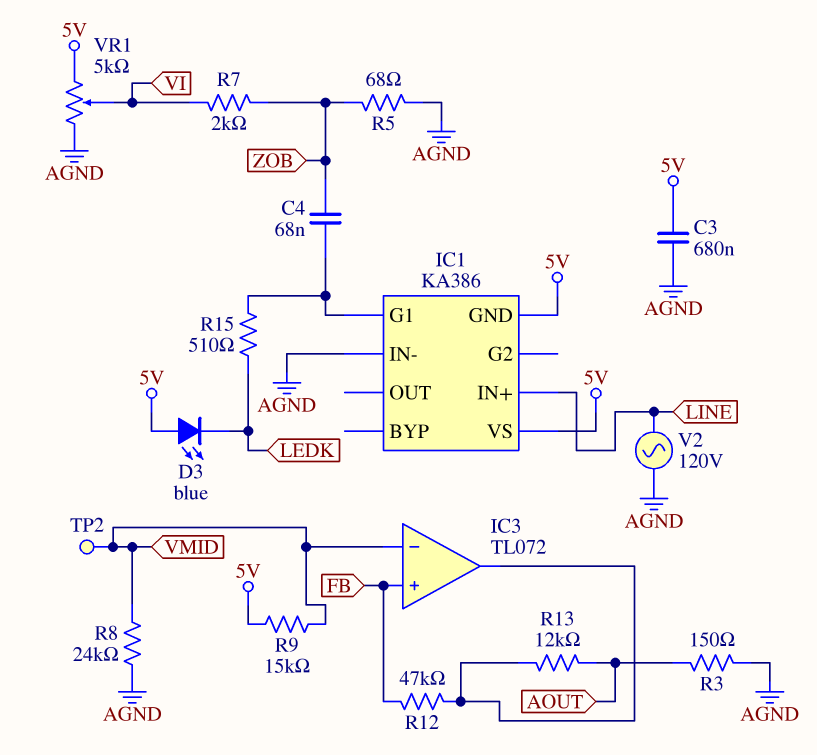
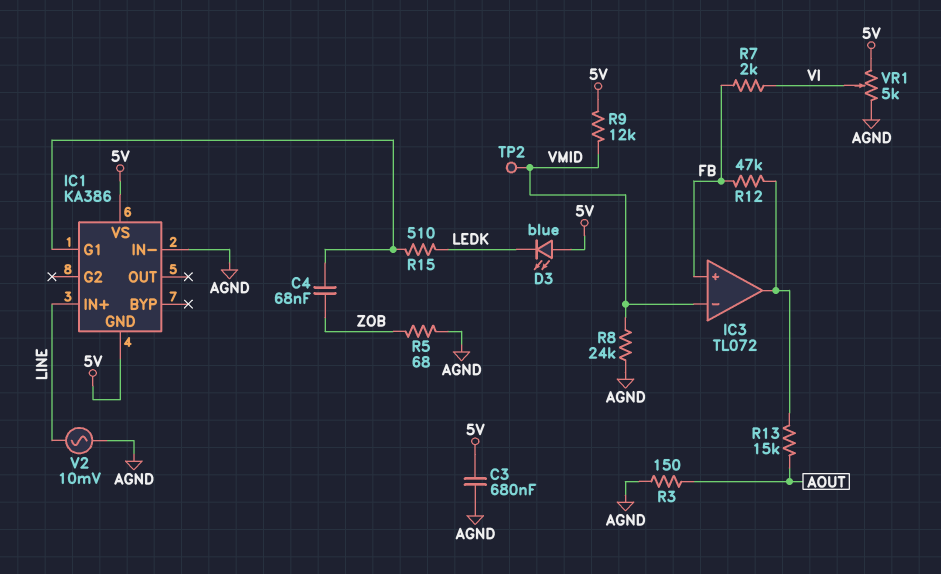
R7: 2k (VI, ZOB) -> 2k (FB, VI)
R9: 15k (5V, VMID) -> 12k (5V, VMID)
R13: 12k (AOUT, IC3/out) -> 15k (AOUT, IC3/out)
V2: AC 120V (AGND, LINE) -> AC 10mV (AGND, LINE)

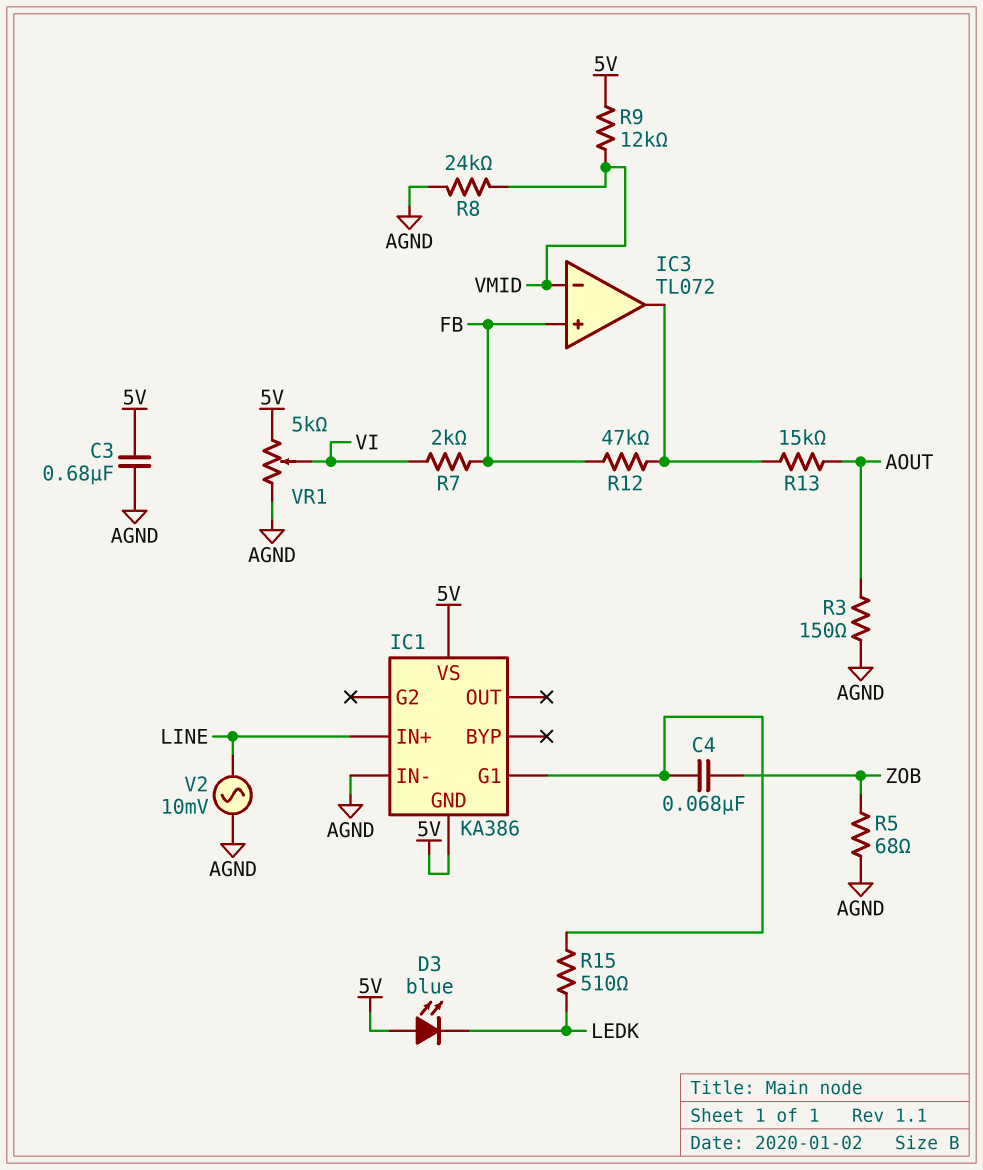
TP2: test point (VMID) -> none

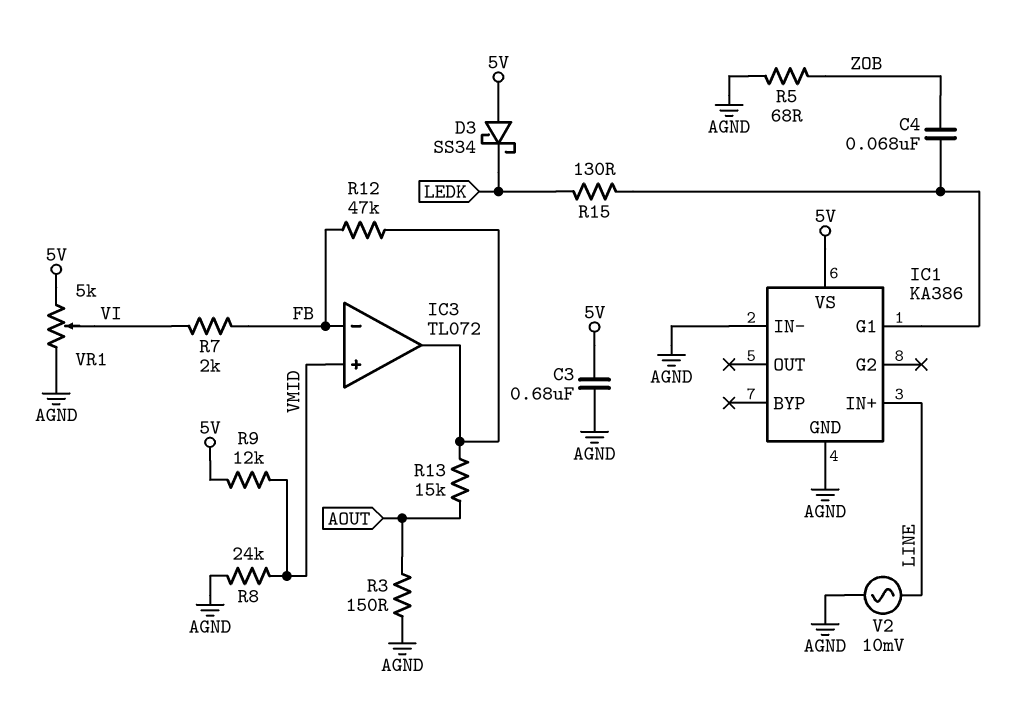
D3: LED blue (A 5V, K LEDK) -> schottky SS34 (A 5V, K LEDK)
IC1 pin GND: 5V -> AGND
IC3 pin in+: FB -> VMID
IC3 pin in-: VMID -> FB
R15: 510 (IC1/G1, LEDK) -> 130 (IC1/G1, LEDK)

